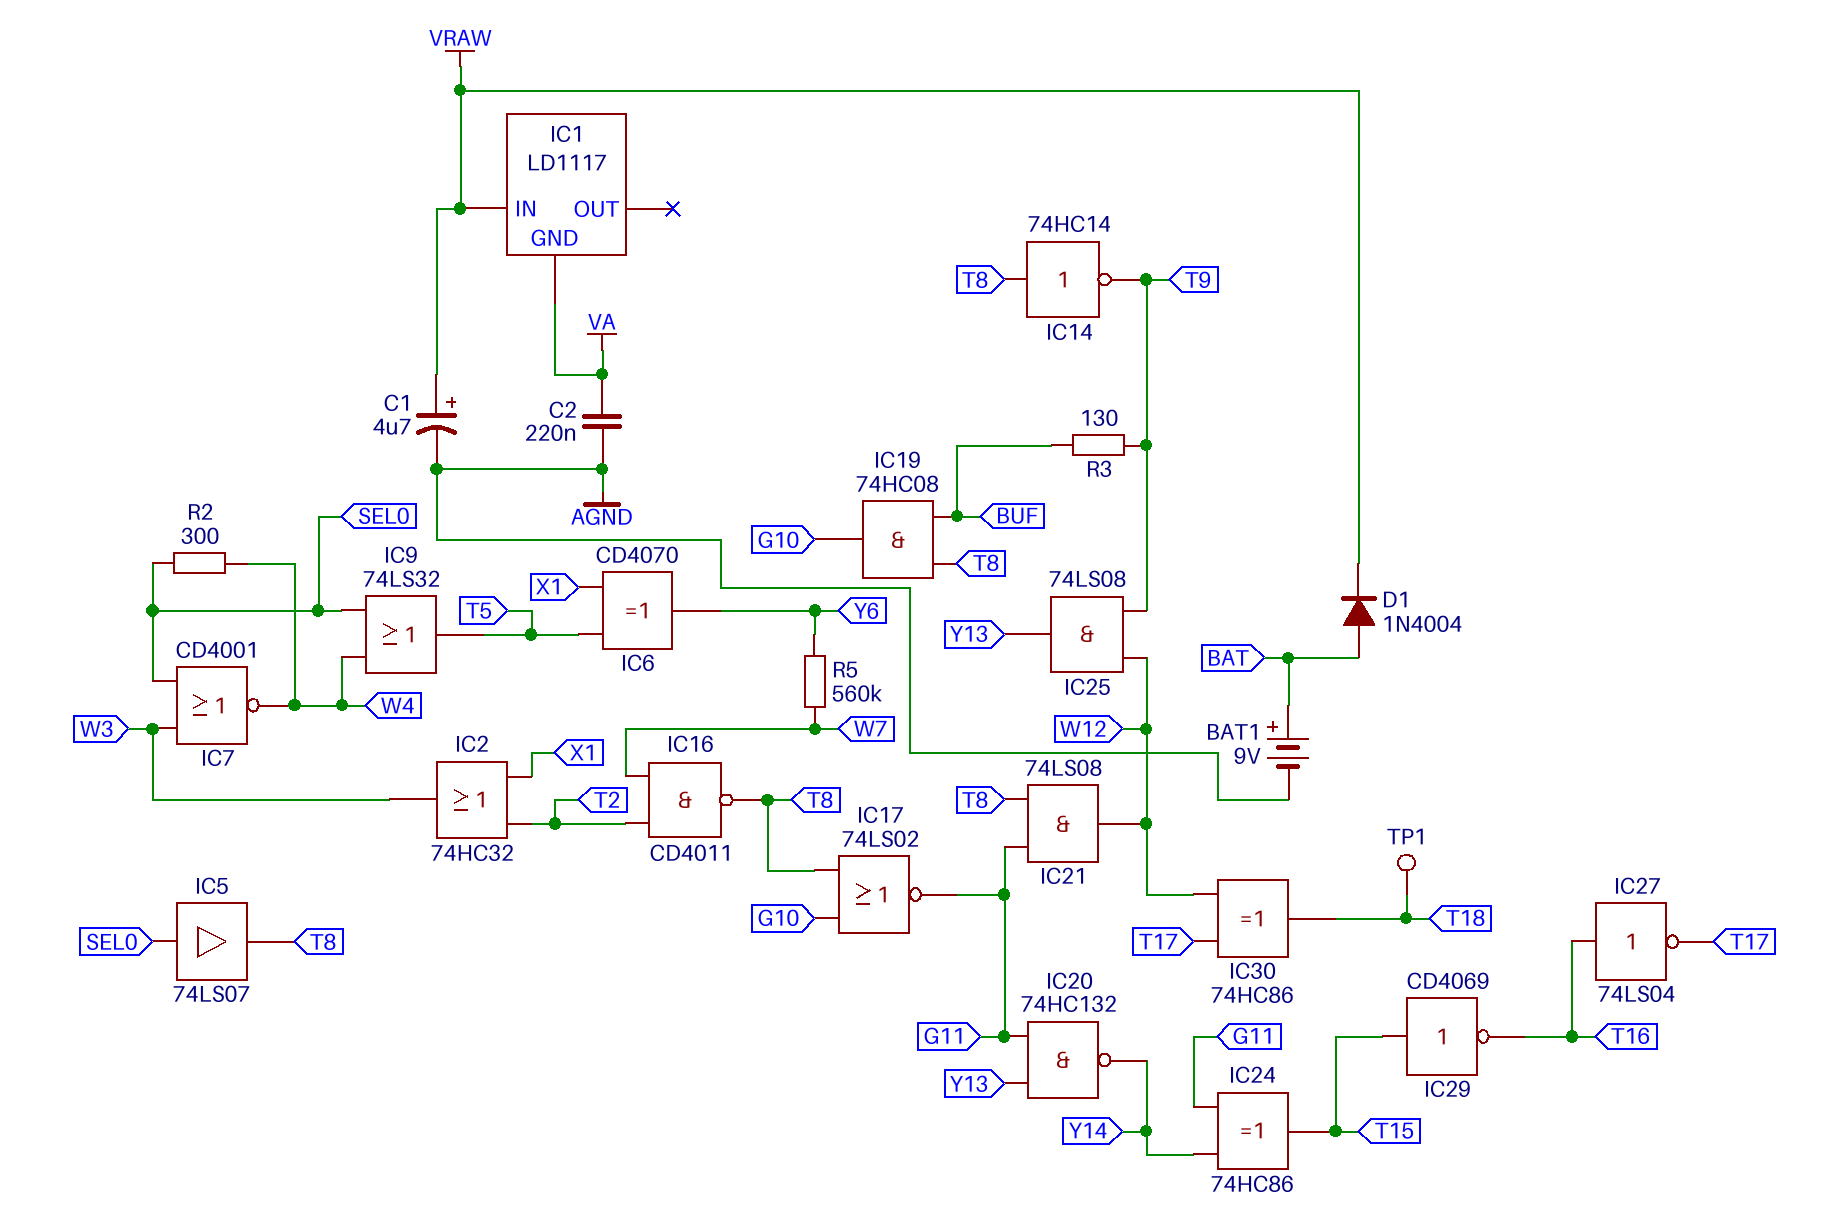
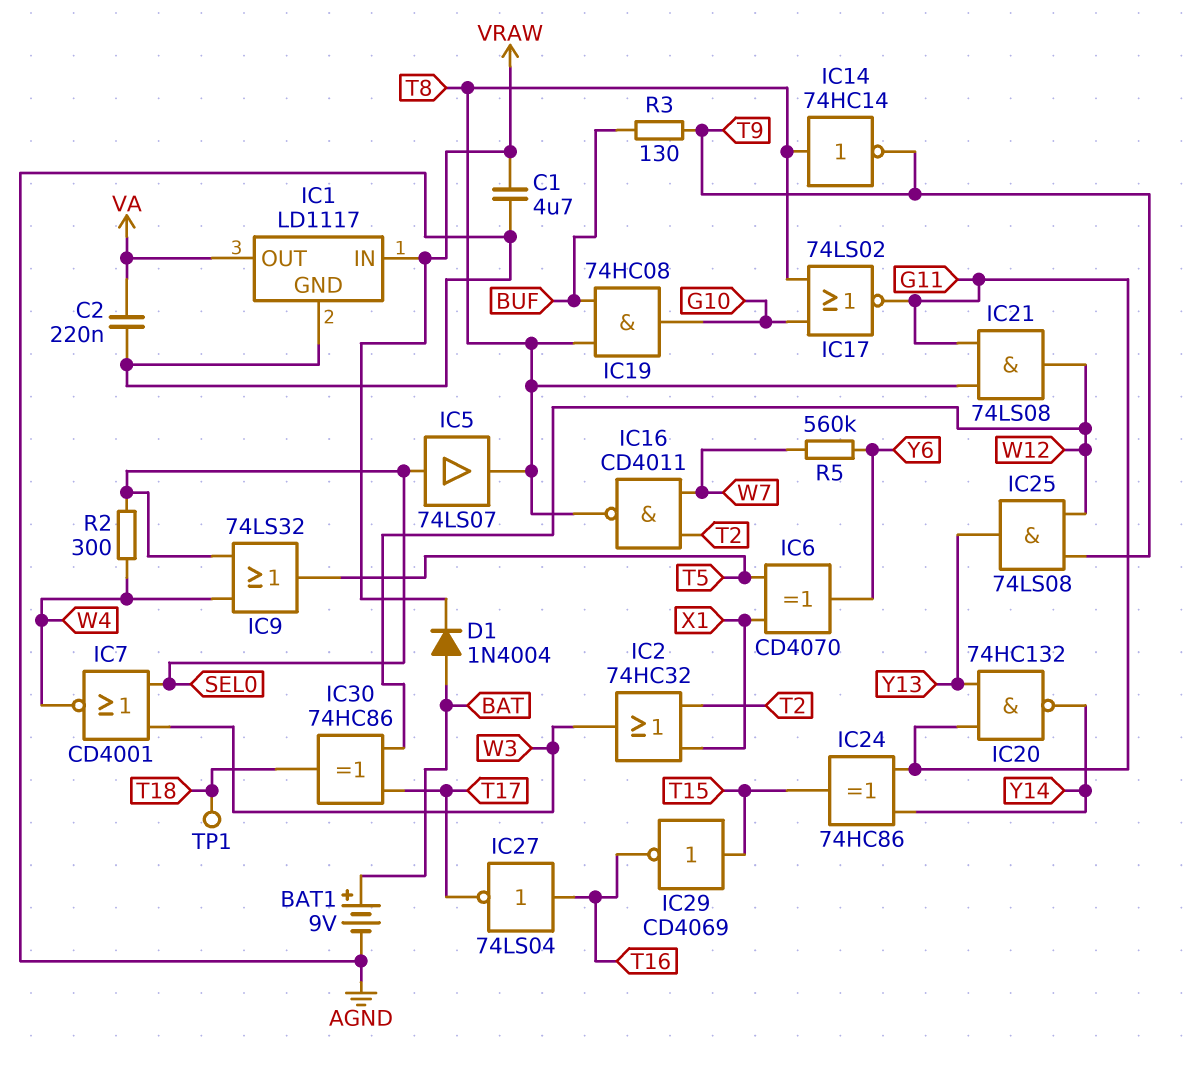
C1: 4.7uF (plus VRAW, minus AGND) -> 4.7uF (AGND, VRAW)
IC1 pin GND: VA -> AGND
IC1 pin OUT: none -> VA

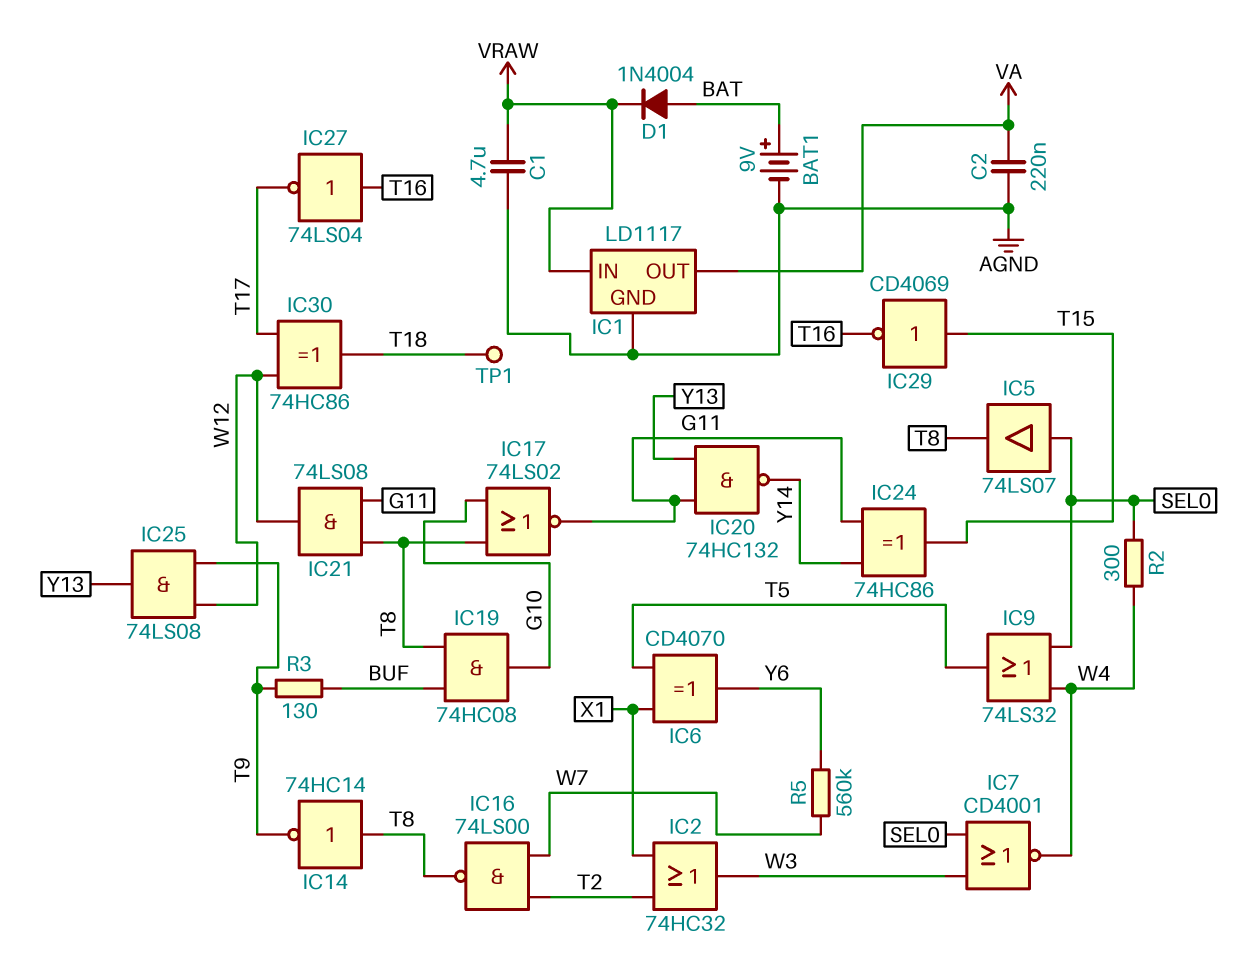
IC16: NAND CD4011 (in T2, in W7, out T8) -> NAND 74LS00 (in T2, in W7, out T8)

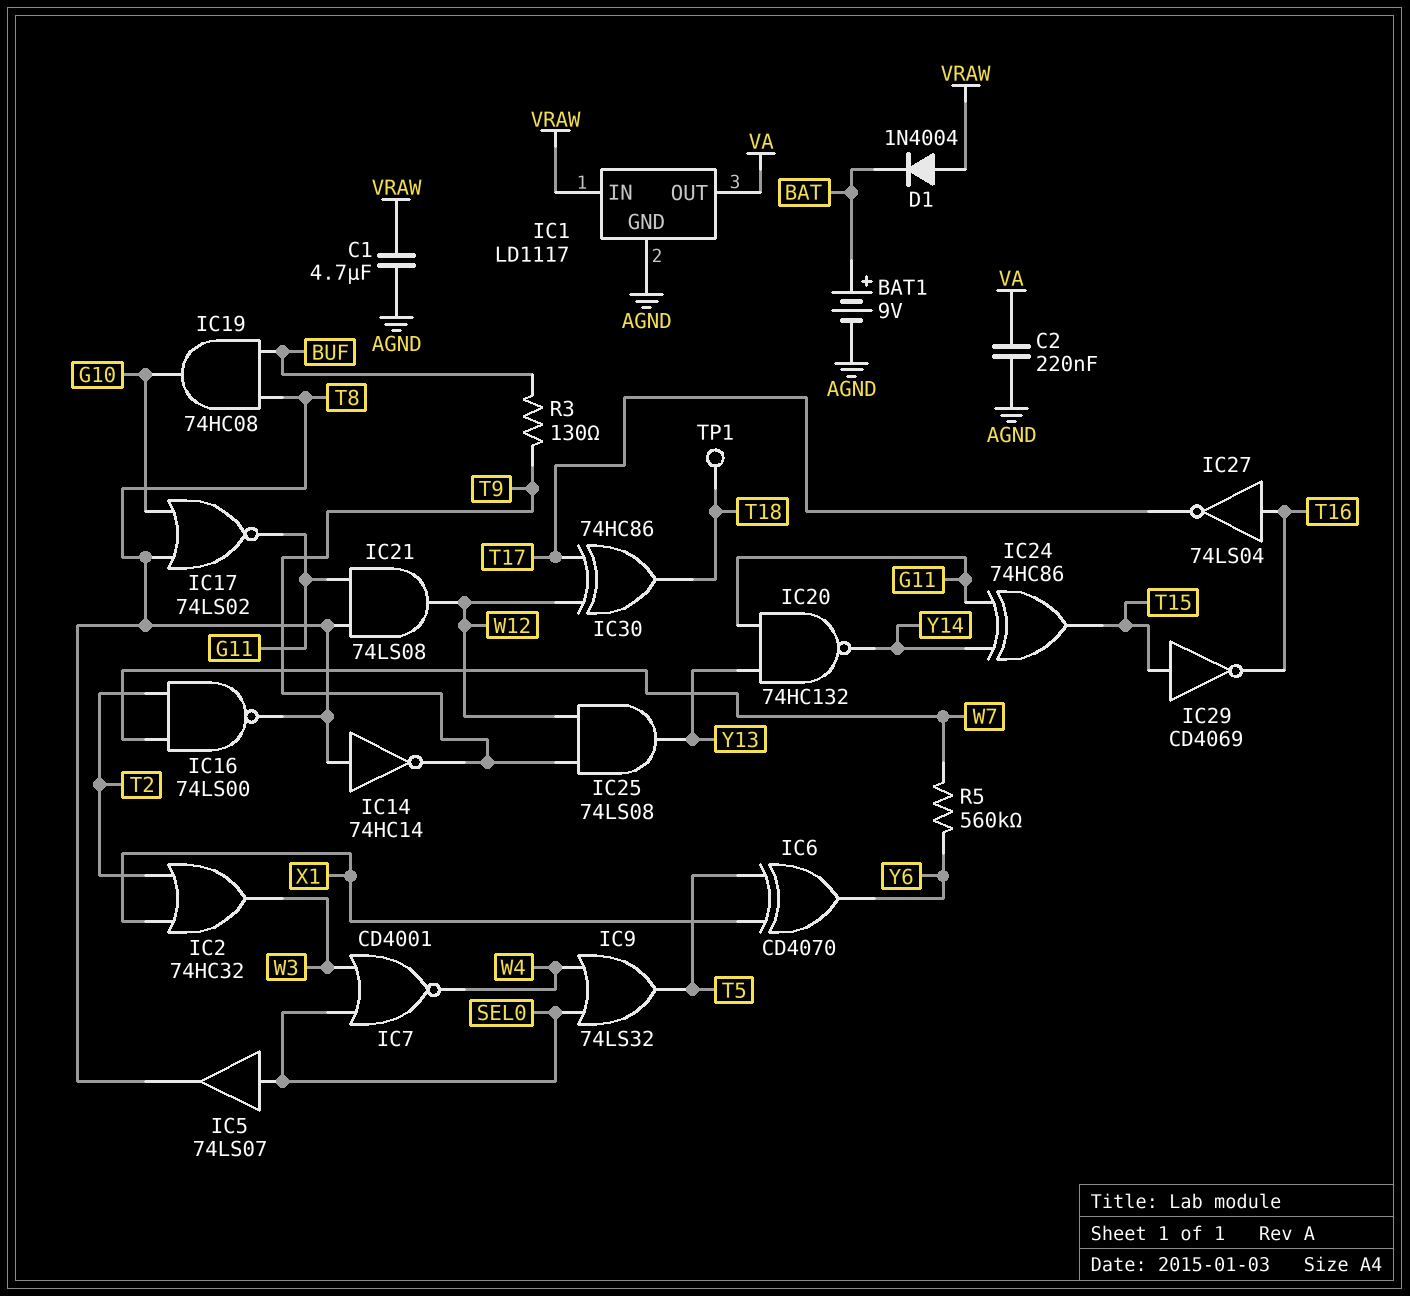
D1: diode 1N4004 (A BAT, K VRAW) -> diode 1N4004 (A VRAW, K BAT)
R2: 300 (SEL0, W4) -> none

